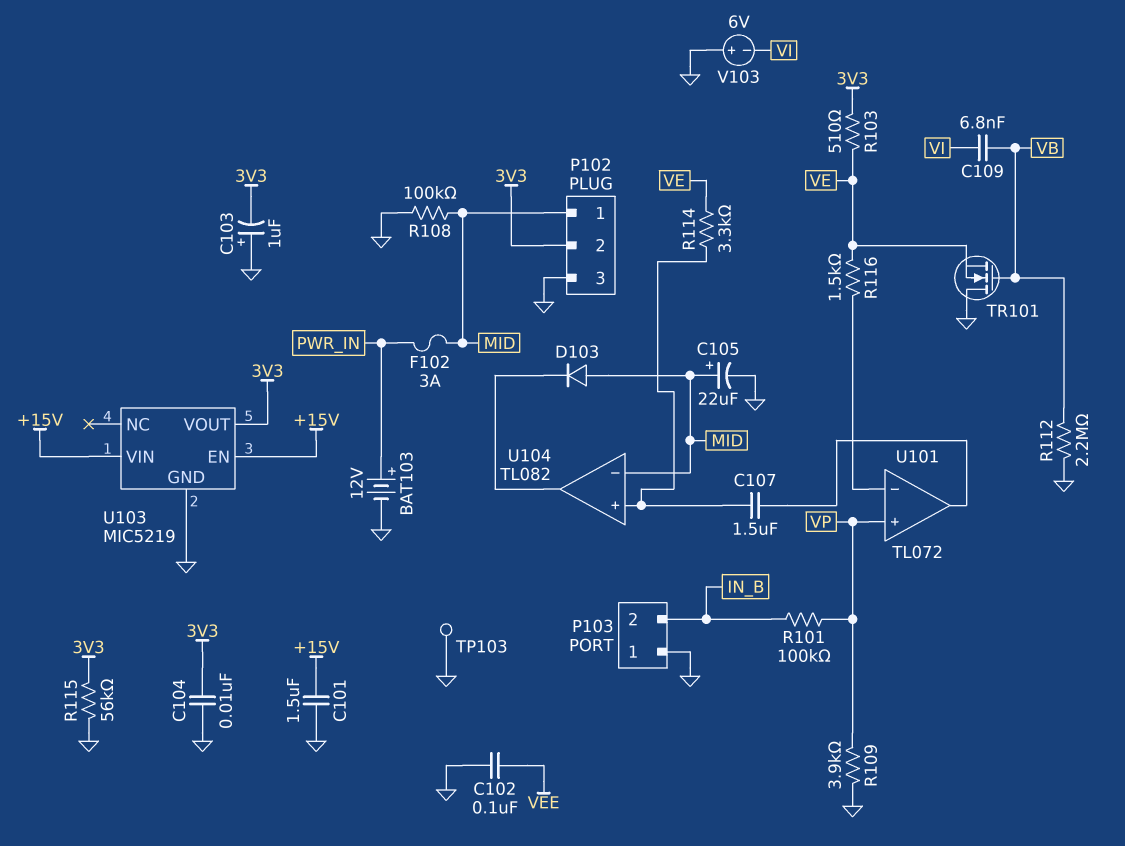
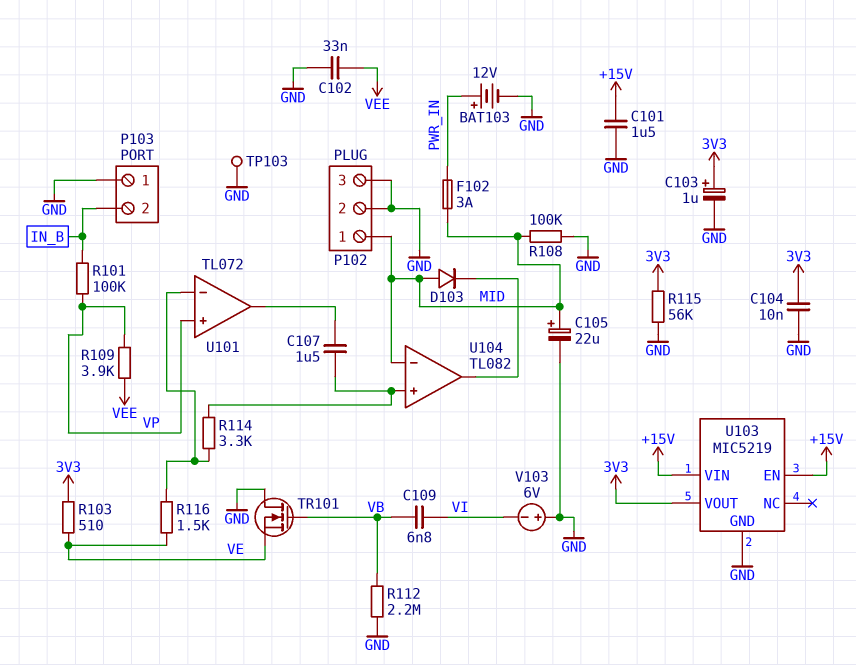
C102: 100nF (GND, VEE) -> 33nF (GND, VEE)
C103: 1uF (plus GND, minus 3V3) -> 1uF (plus 3V3, minus GND)
P102 pin 2: 3V3 -> GND
R109: 3.9k (GND, VP) -> 3.9k (VEE, VP)
R114: 3.3k (U104/in+, VE) -> 3.3k (U101/in-, U104/in+)

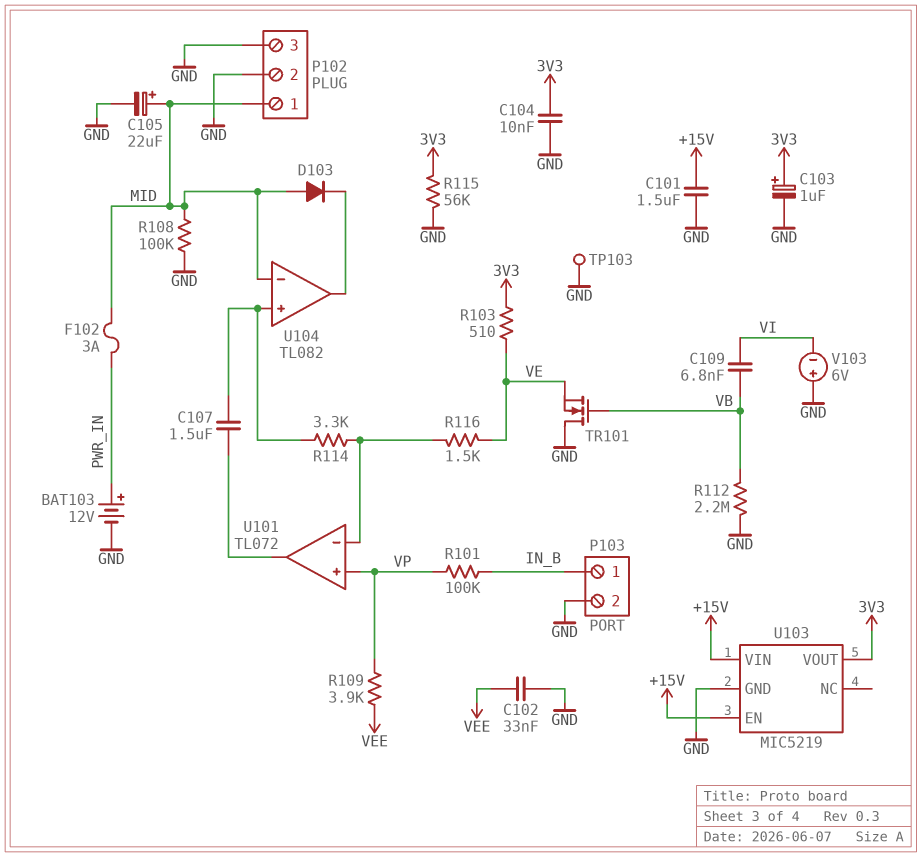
P103 pin 1: GND -> IN_B
P103 pin 2: IN_B -> GND

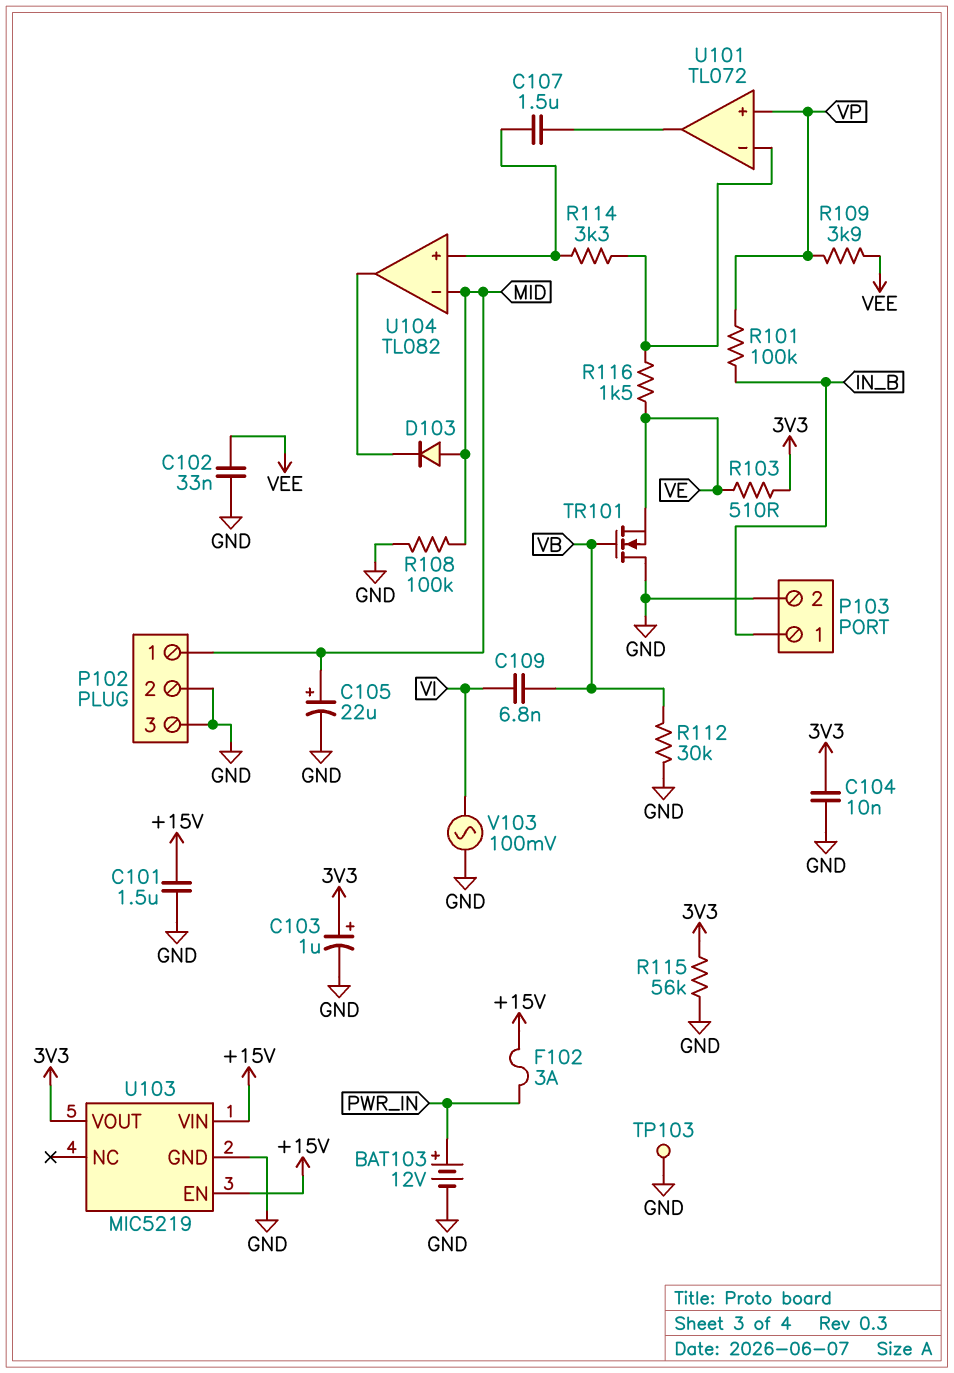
F102: 3A (MID, PWR_IN) -> 3A (+15V, PWR_IN)
R112: 2.2M (GND, VB) -> 30k (GND, VB)
V103: 6V (plus GND, minus VI) -> AC 100mV (GND, VI)

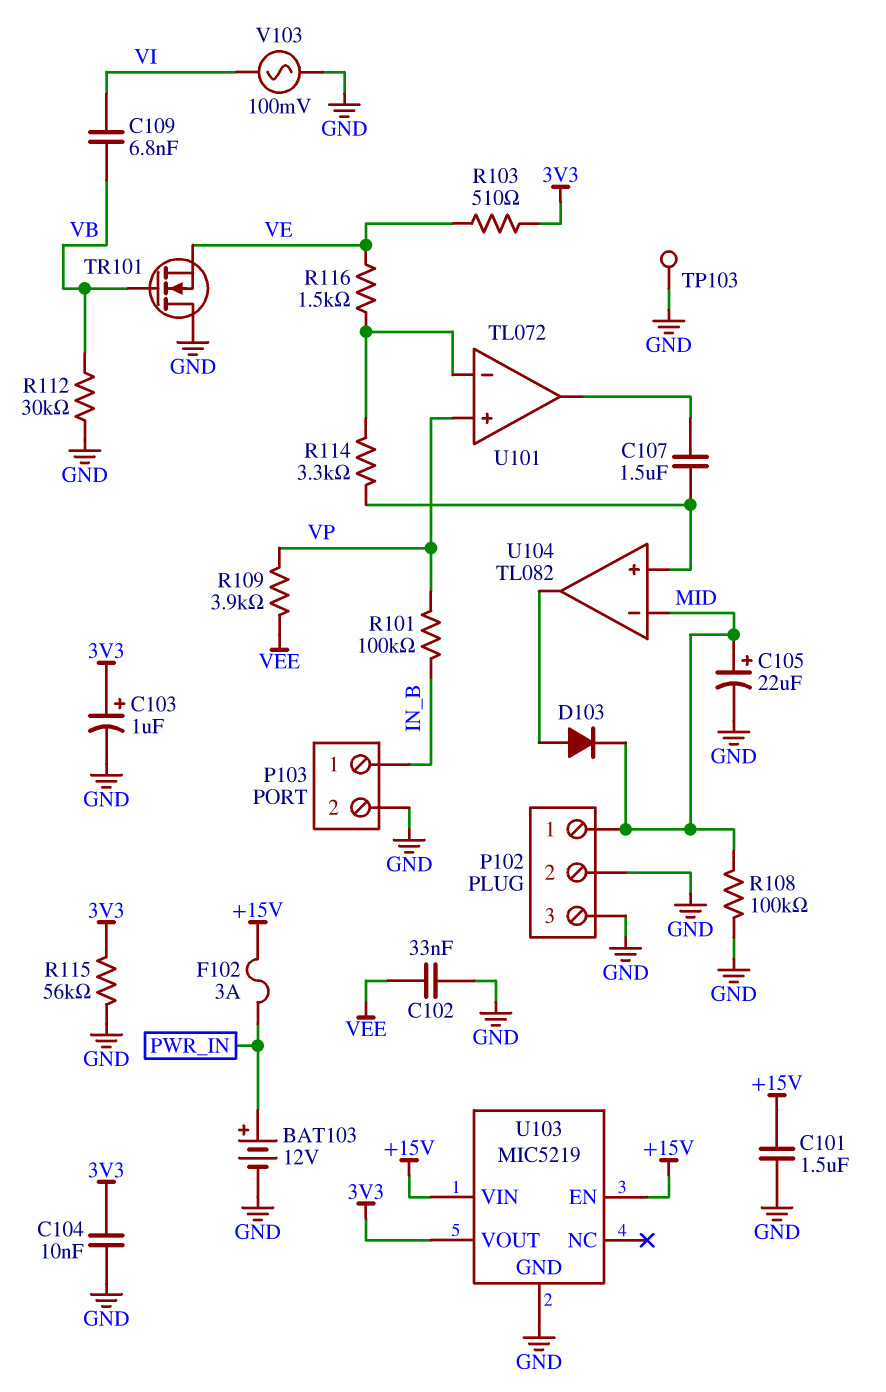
D103: diode (A MID, K U104/out) -> diode (A U104/out, K MID)

